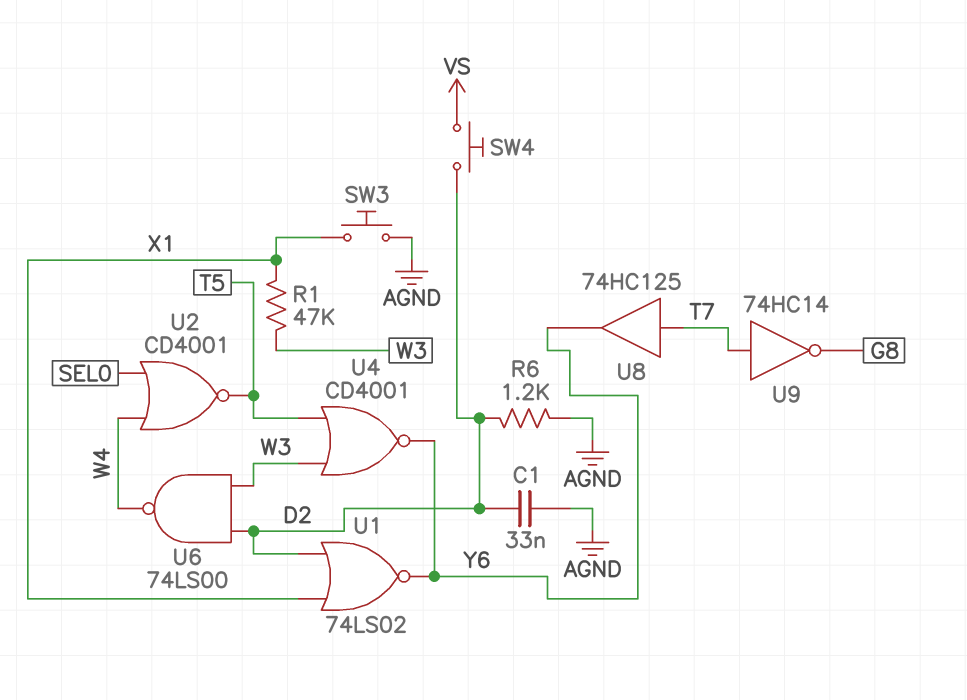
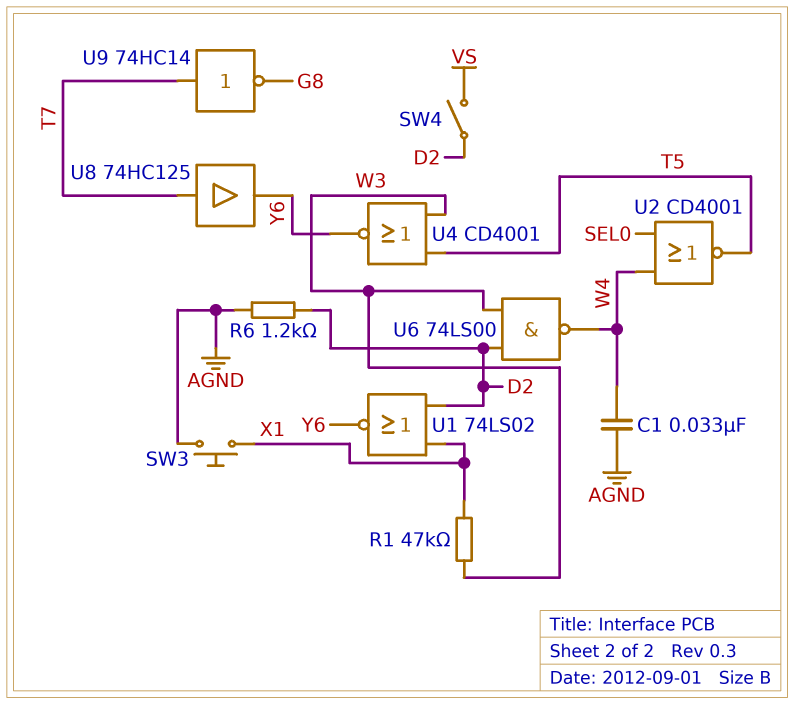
C1: 33nF (AGND, D2) -> 33nF (AGND, W4)
SW4: button (D2, VS) -> switch (D2, VS)

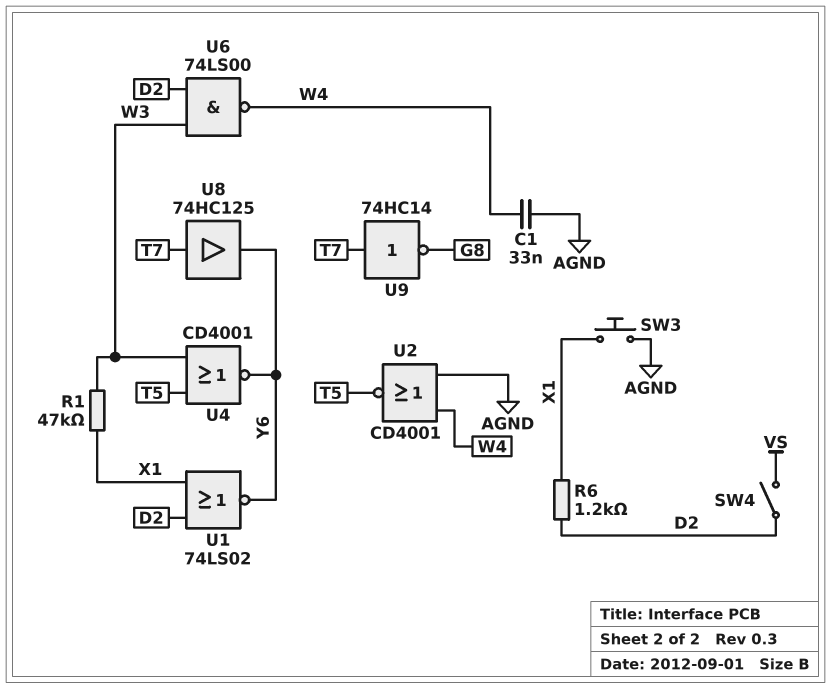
R6: 1.2k (AGND, D2) -> 1.2k (D2, X1)
U2: NOR CD4001 (in SEL0, in W4, out T5) -> NOR CD4001 (in AGND, in W4, out T5)

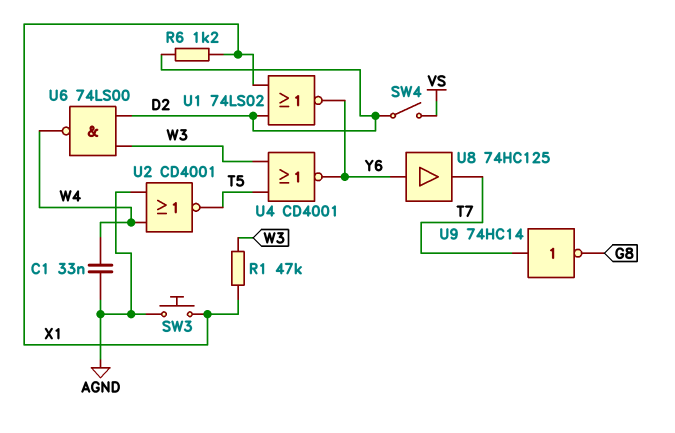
U8: buffer 74HC125 (in T7, out Y6) -> buffer 74HC125 (in Y6, out T7)

